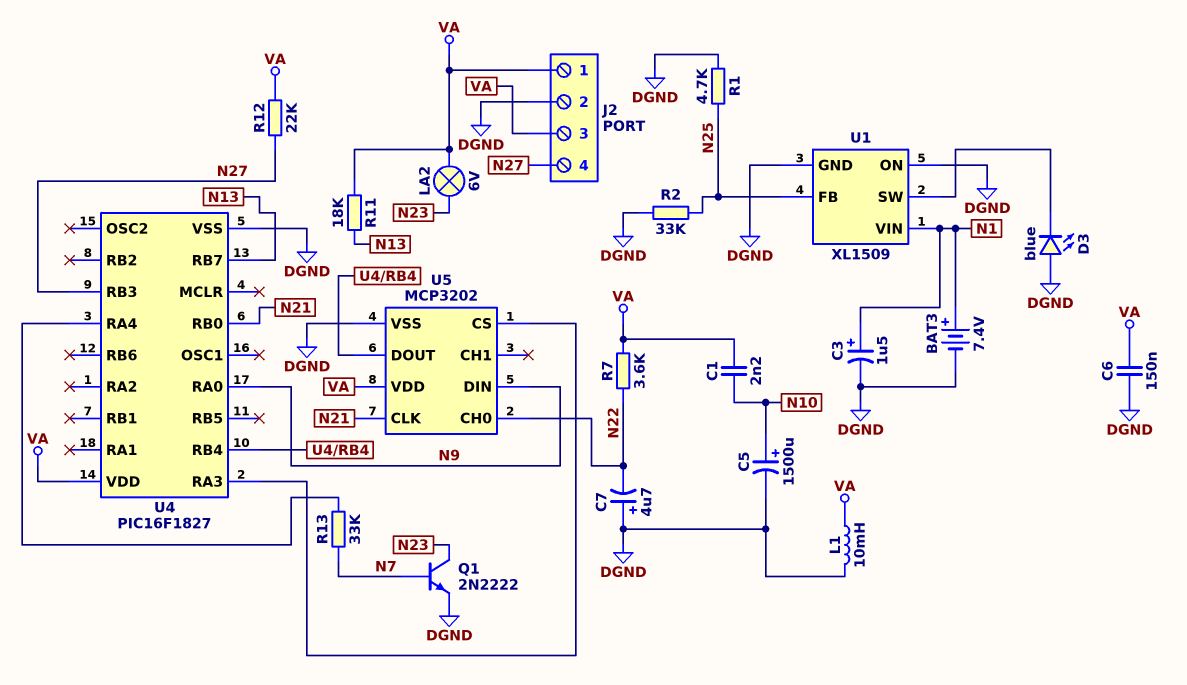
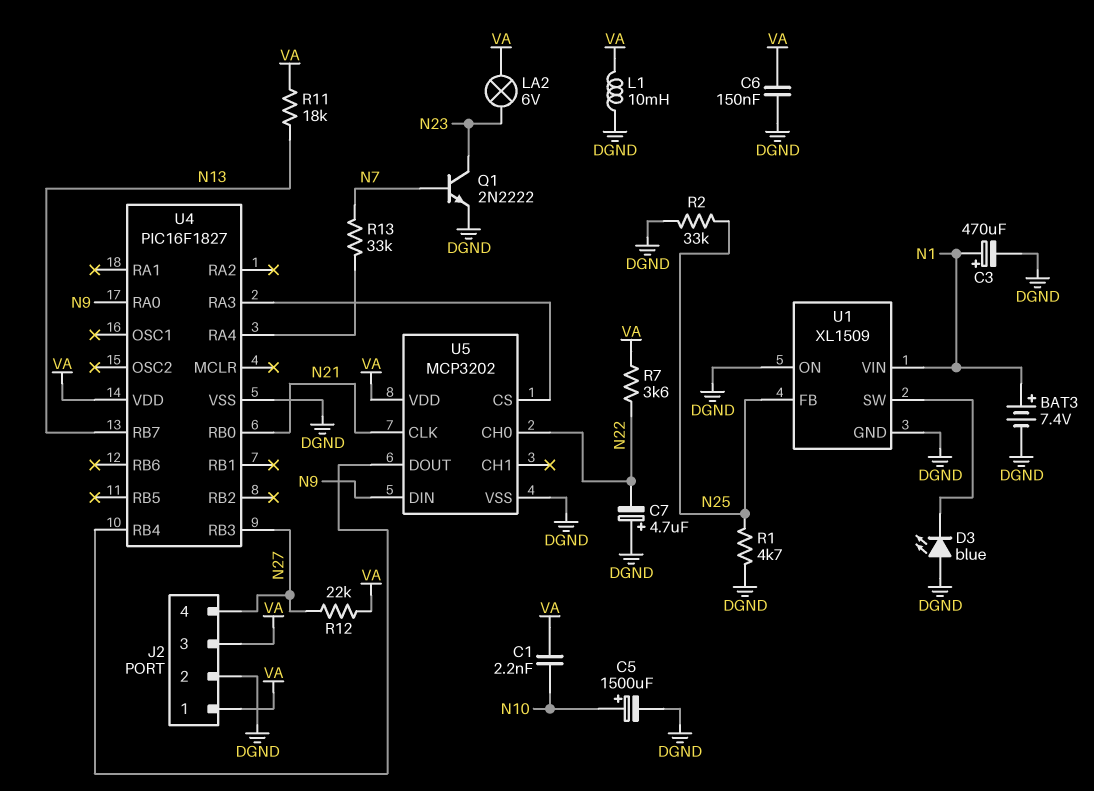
C3: 1.5uF (plus N1, minus DGND) -> 470uF (plus N1, minus DGND)

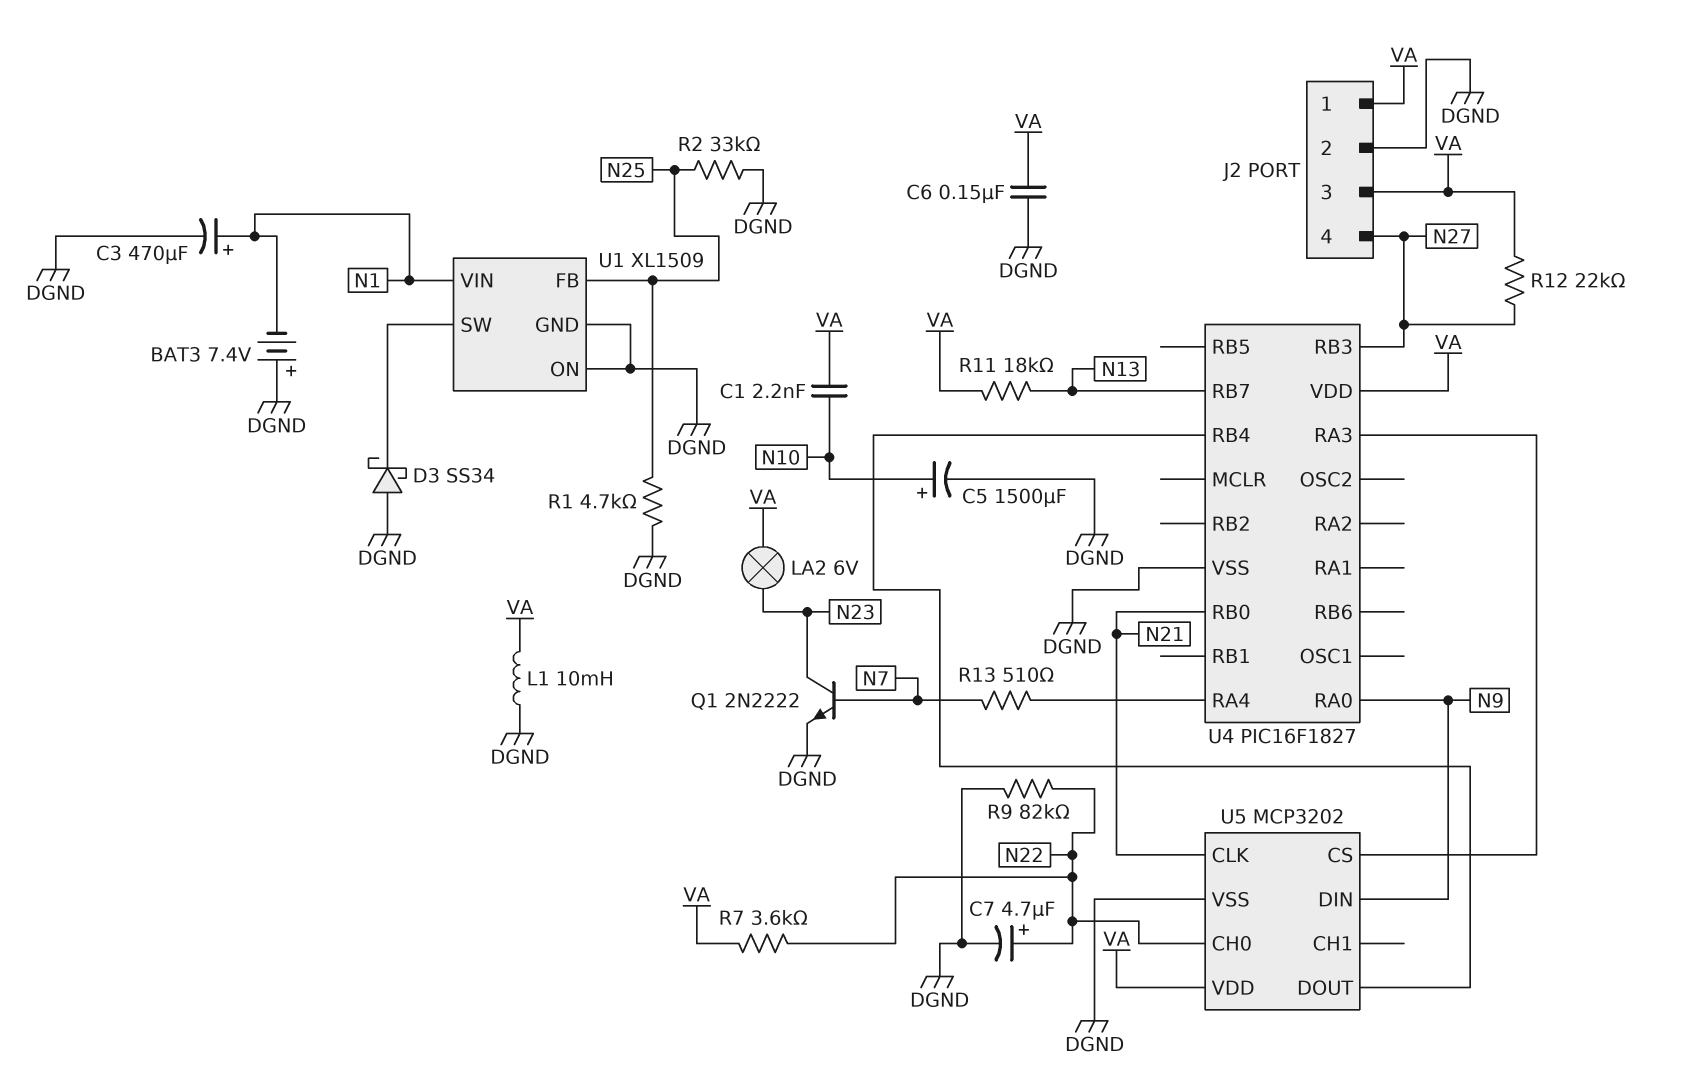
BAT3: 7.4V (plus N1, minus DGND) -> 7.4V (plus DGND, minus N1)
C7: 4.7uF (plus DGND, minus N22) -> 4.7uF (plus N22, minus DGND)
D3: LED blue (A DGND, K U1/SW) -> schottky SS34 (A DGND, K U1/SW)
R9: none -> 82k (DGND, N22)
R13: 33k (N7, U4/RA4) -> 510 (N7, U4/RA4)

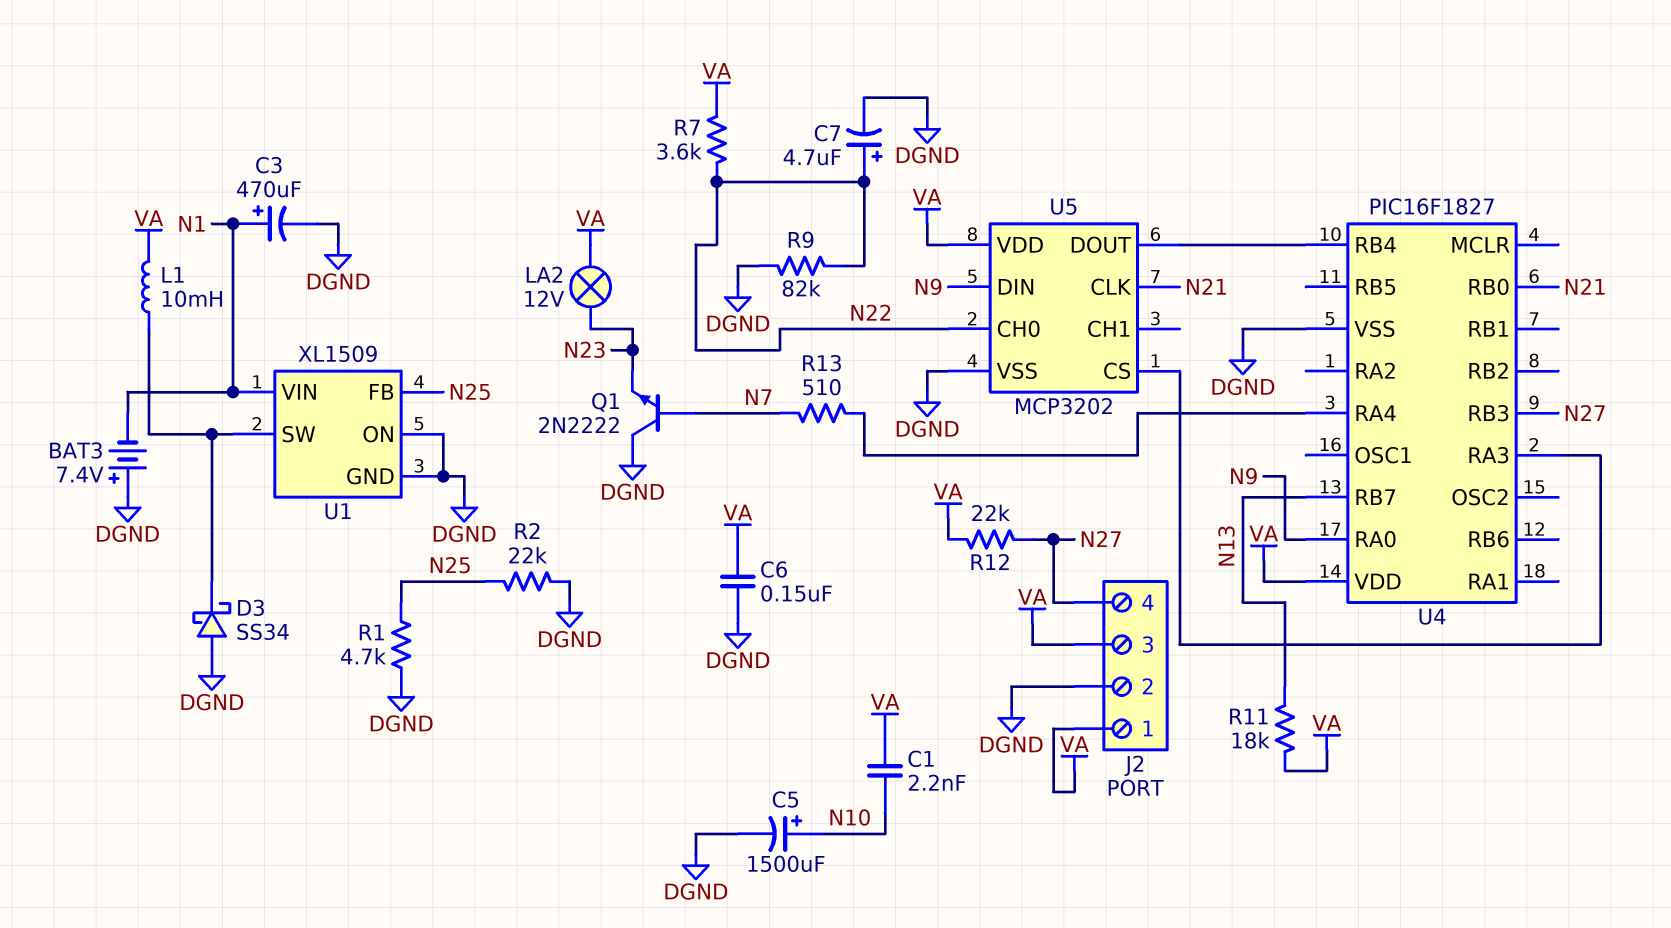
L1: 10mH (DGND, VA) -> 10mH (U1/SW, VA)
LA2: lamp 6V (N23, VA) -> lamp 12V (N23, VA)
Q1: NPN 2N2222 (B N7, C N23, E DGND) -> NPN 2N2222 (B N7, C DGND, E N23)
R2: 33k (DGND, N25) -> 22k (DGND, N25)

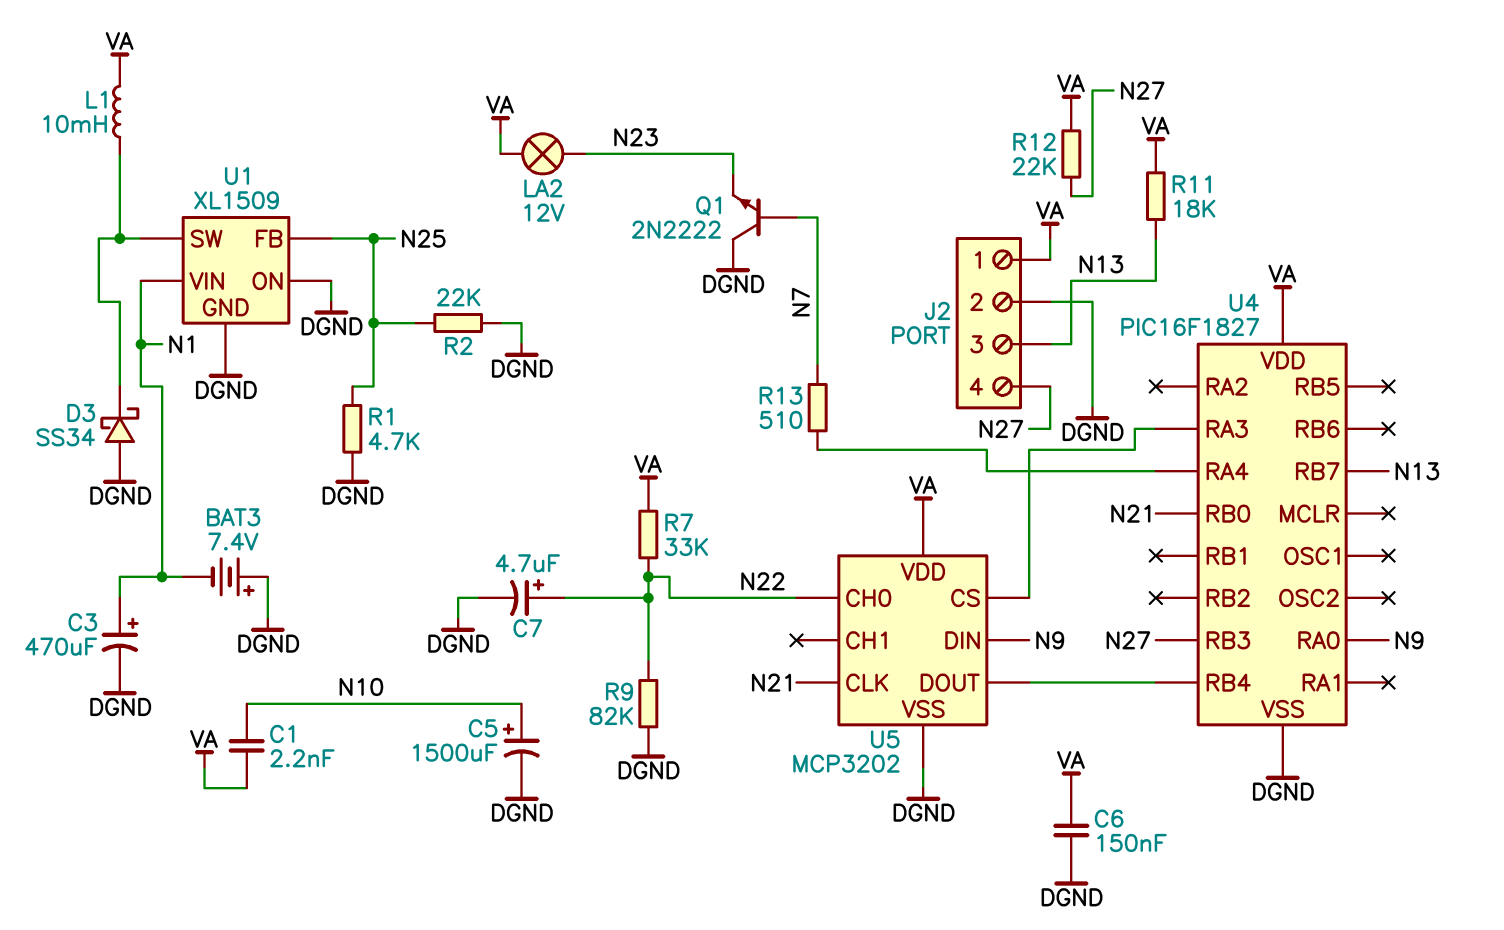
J2 pin 3: VA -> N13
R7: 3.6k (N22, VA) -> 33k (N22, VA)

